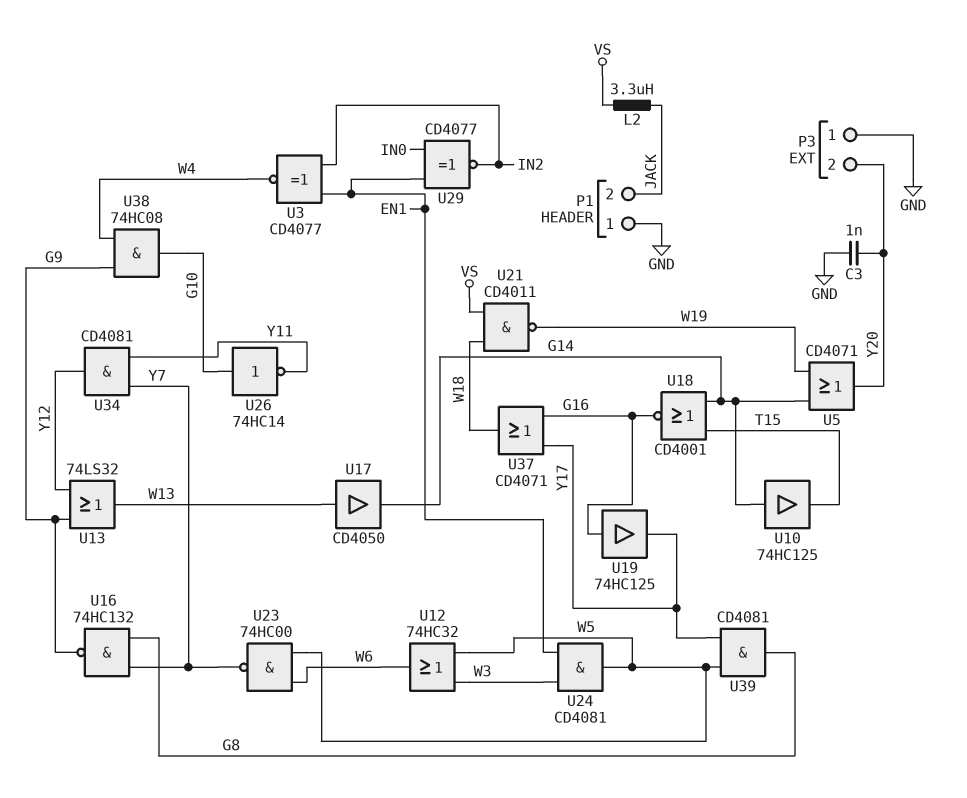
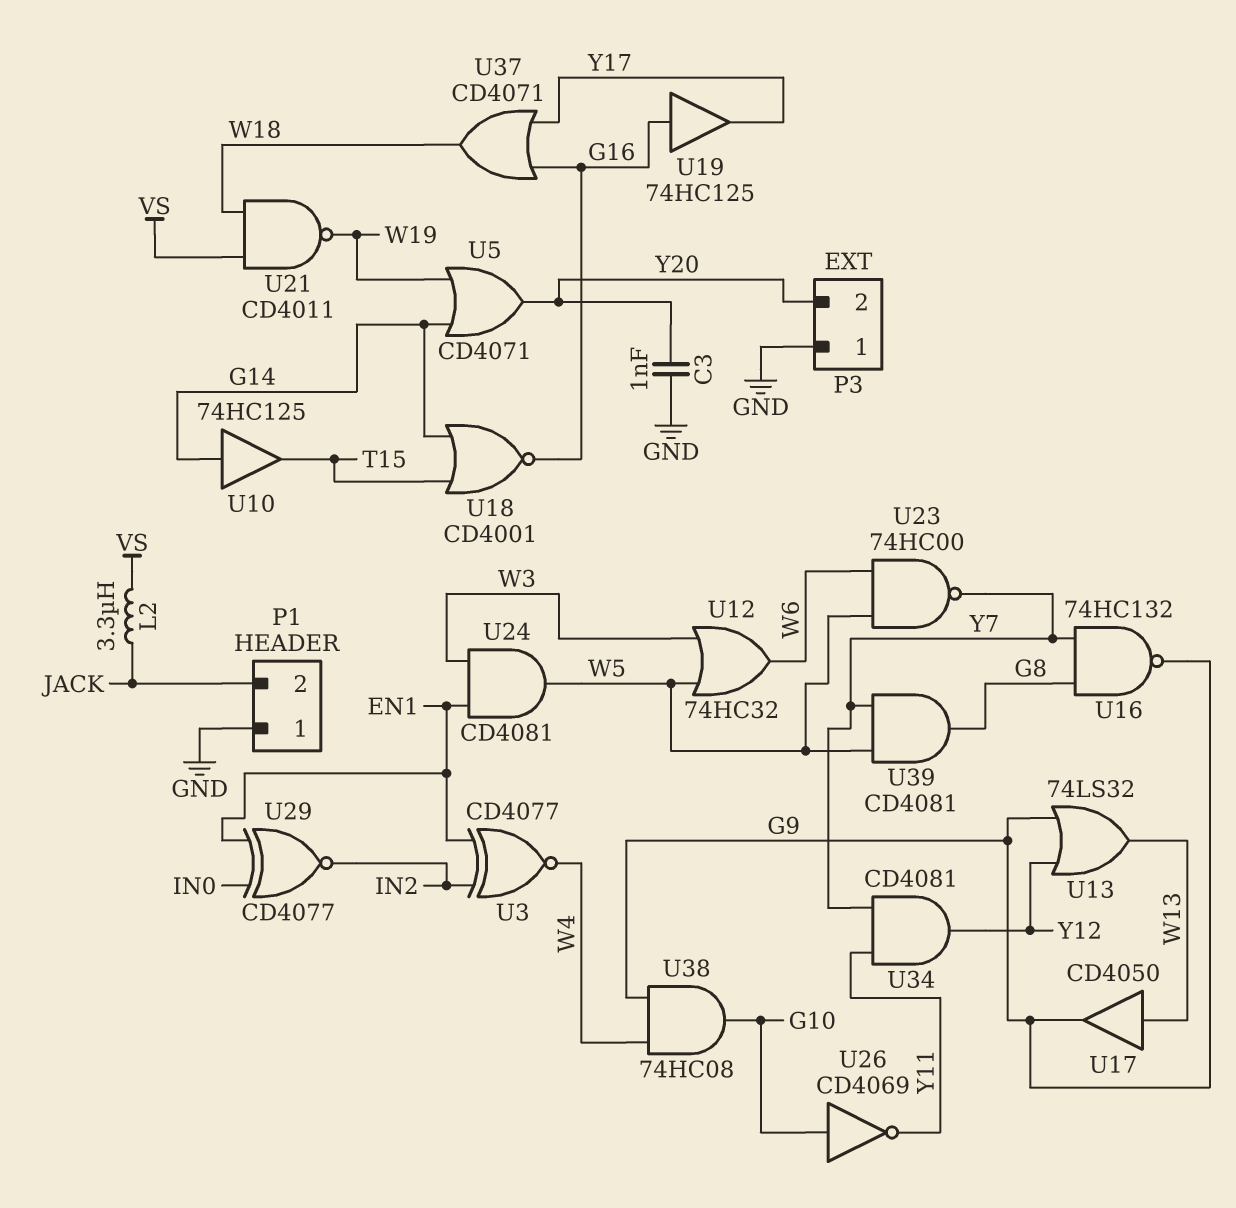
U17: buffer CD4050 (in W13, out G14) -> buffer CD4050 (in W13, out G9)
U26: NOT 74HC14 (in G10, out Y11) -> NOT CD4069 (in G10, out Y11)
U39: AND CD4081 (in W5, in Y17, out G8) -> AND CD4081 (in W5, in Y7, out G8)

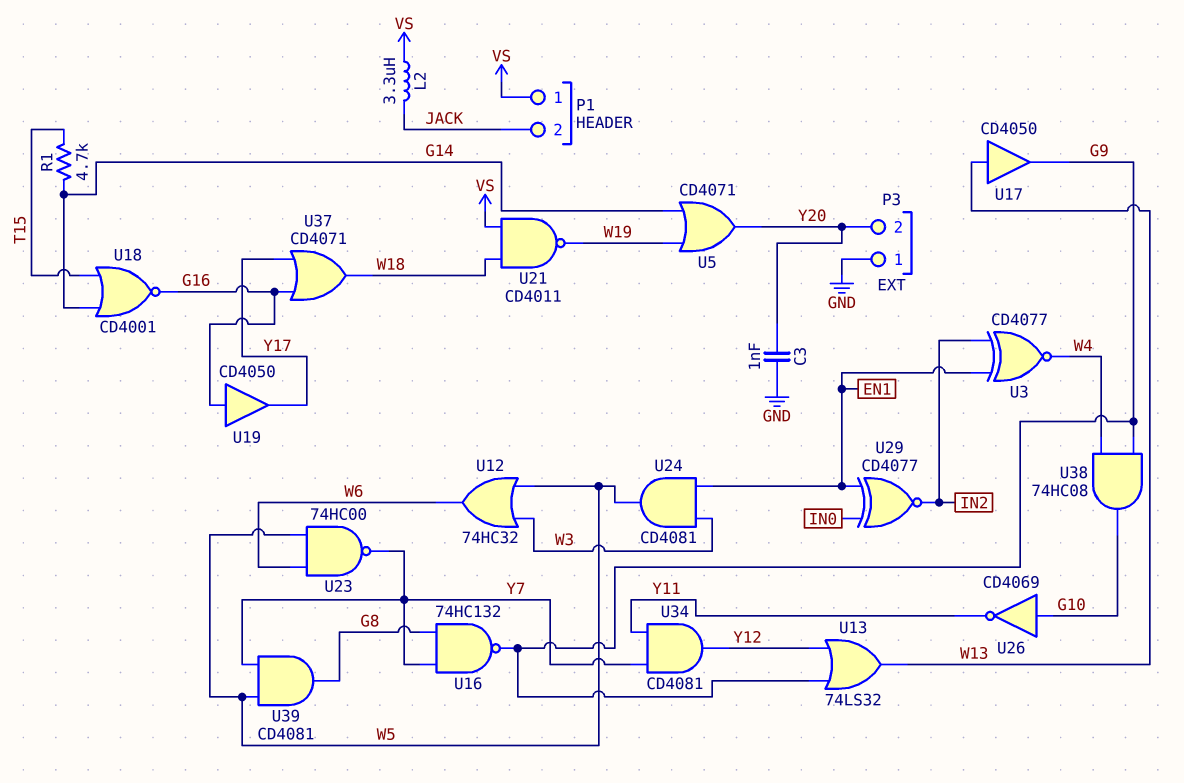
P1 pin 1: GND -> VS
R1: none -> 4.7k (G14, T15)
U10: buffer 74HC125 (in G14, out T15) -> none
U19: buffer 74HC125 (in G16, out Y17) -> buffer CD4050 (in G16, out Y17)

